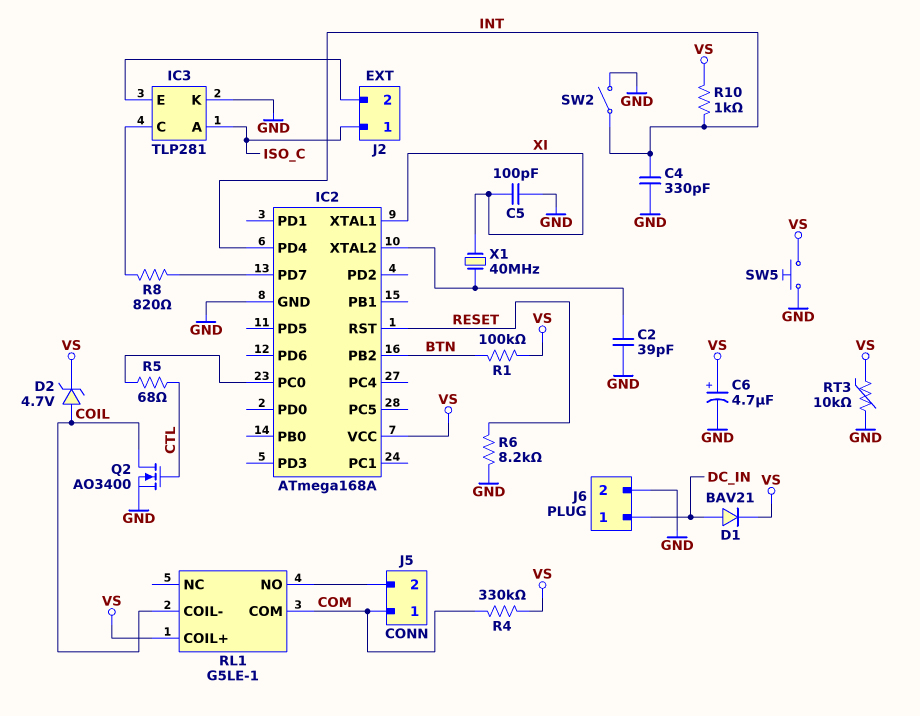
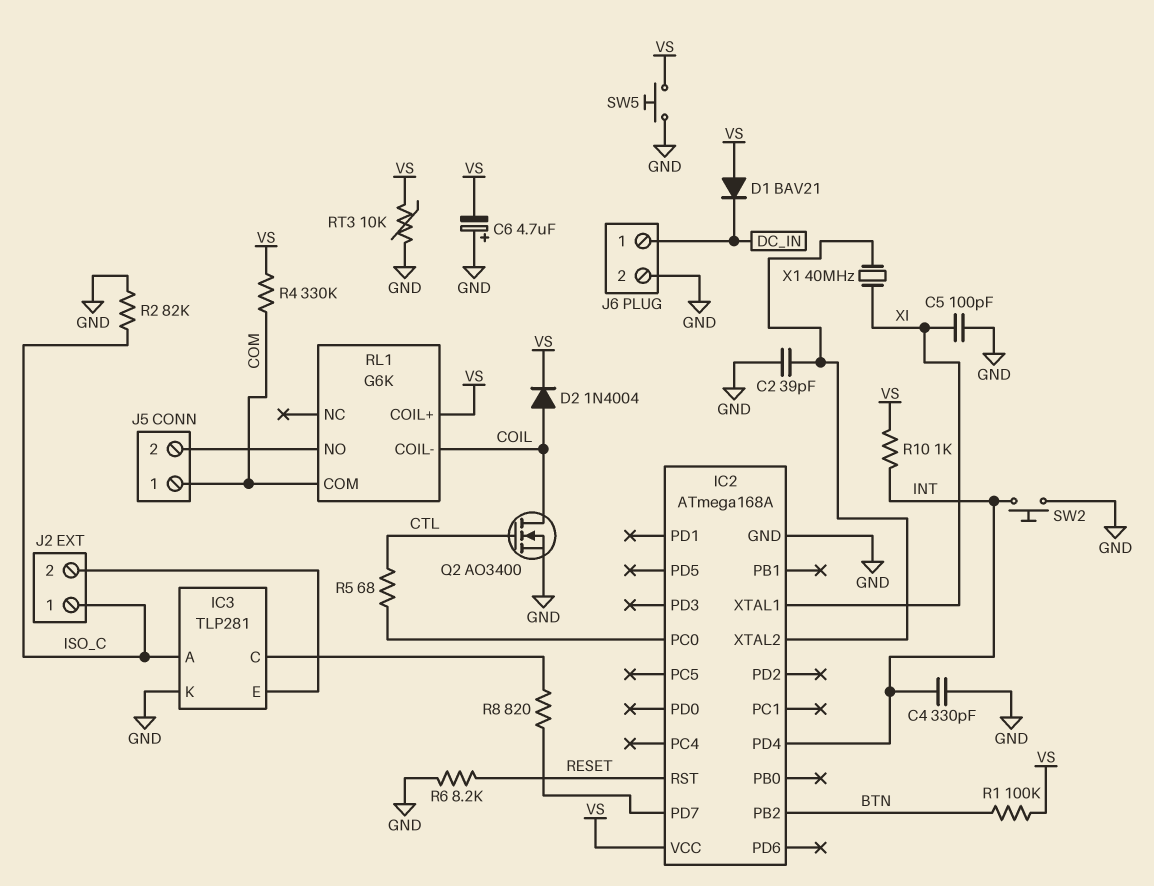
C6: 4.7uF (plus VS, minus GND) -> 4.7uF (plus GND, minus VS)
D1: diode BAV21 (A DC_IN, K VS) -> diode BAV21 (A VS, K DC_IN)
D2: zener 4.7V (A COIL, K VS) -> diode 1N4004 (A COIL, K VS)
R2: none -> 82k (GND, ISO_C)
RL1: G5LE-1 -> G6K
SW2: switch (GND, INT) -> button (GND, INT)

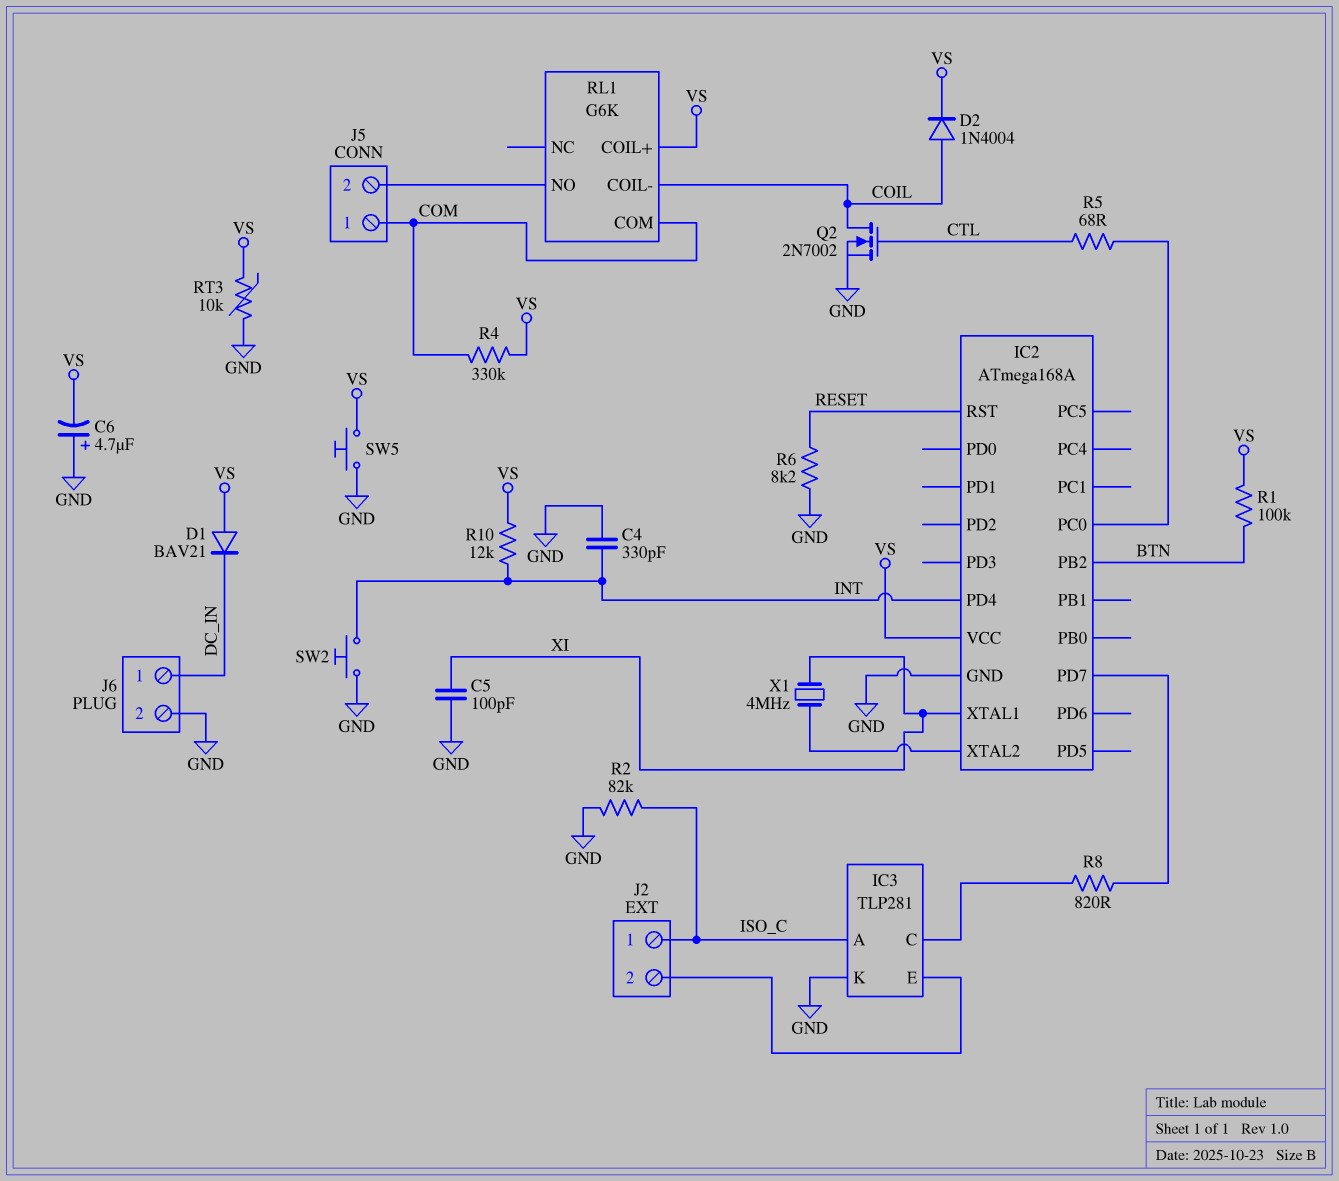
C2: 39pF (GND, IC2/XTAL2) -> none
Q2: NMOS AO3400 (G CTL, D COIL, S GND) -> NMOS 2N7002 (G CTL, D COIL, S GND)
R10: 1k (INT, VS) -> 12k (INT, VS)
X1: 40MHz (IC2/XTAL2, XI) -> 4MHz (IC2/XTAL2, XI)

